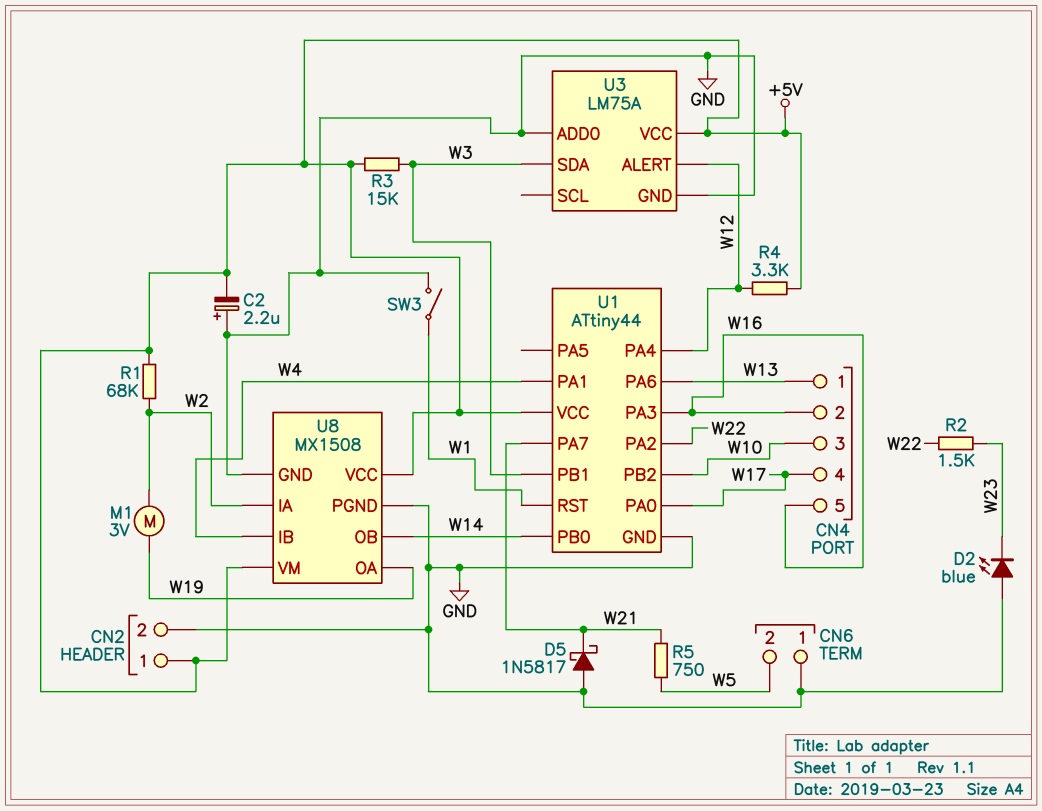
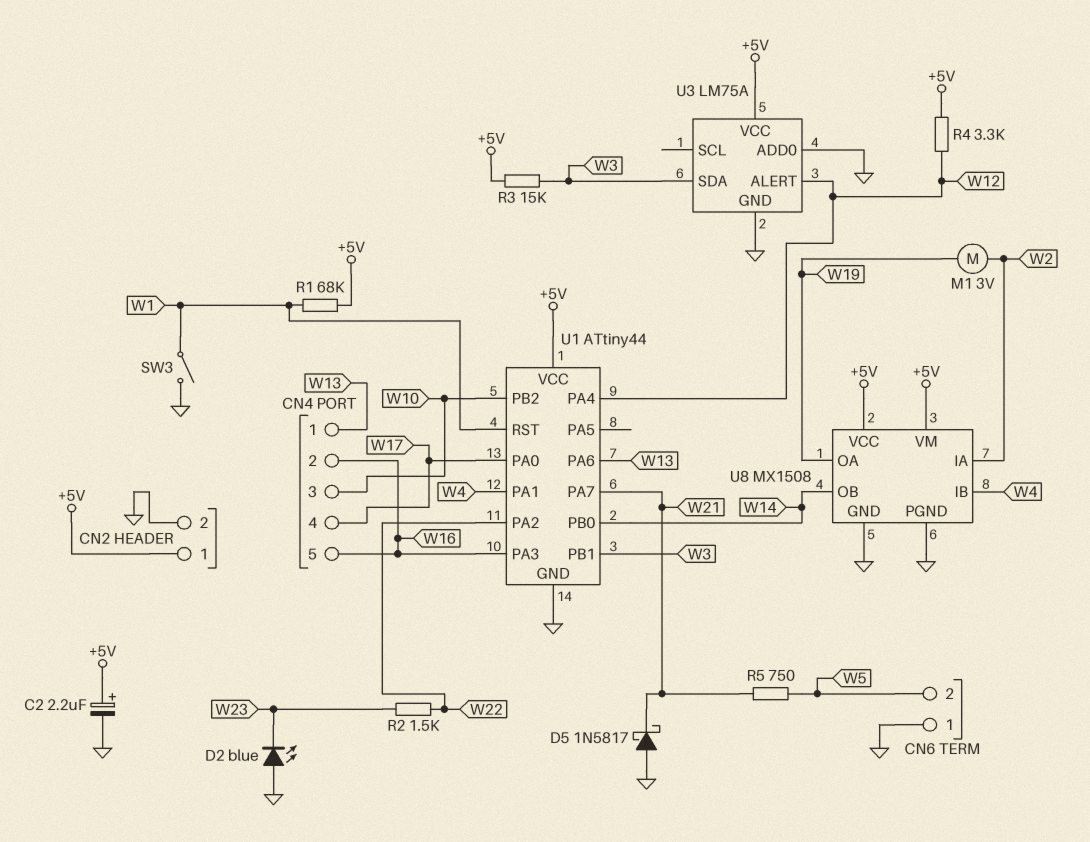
C2: 2.2uF (plus GND, minus +5V) -> 2.2uF (plus +5V, minus GND)
R1: 68k (+5V, W2) -> 68k (+5V, W1)

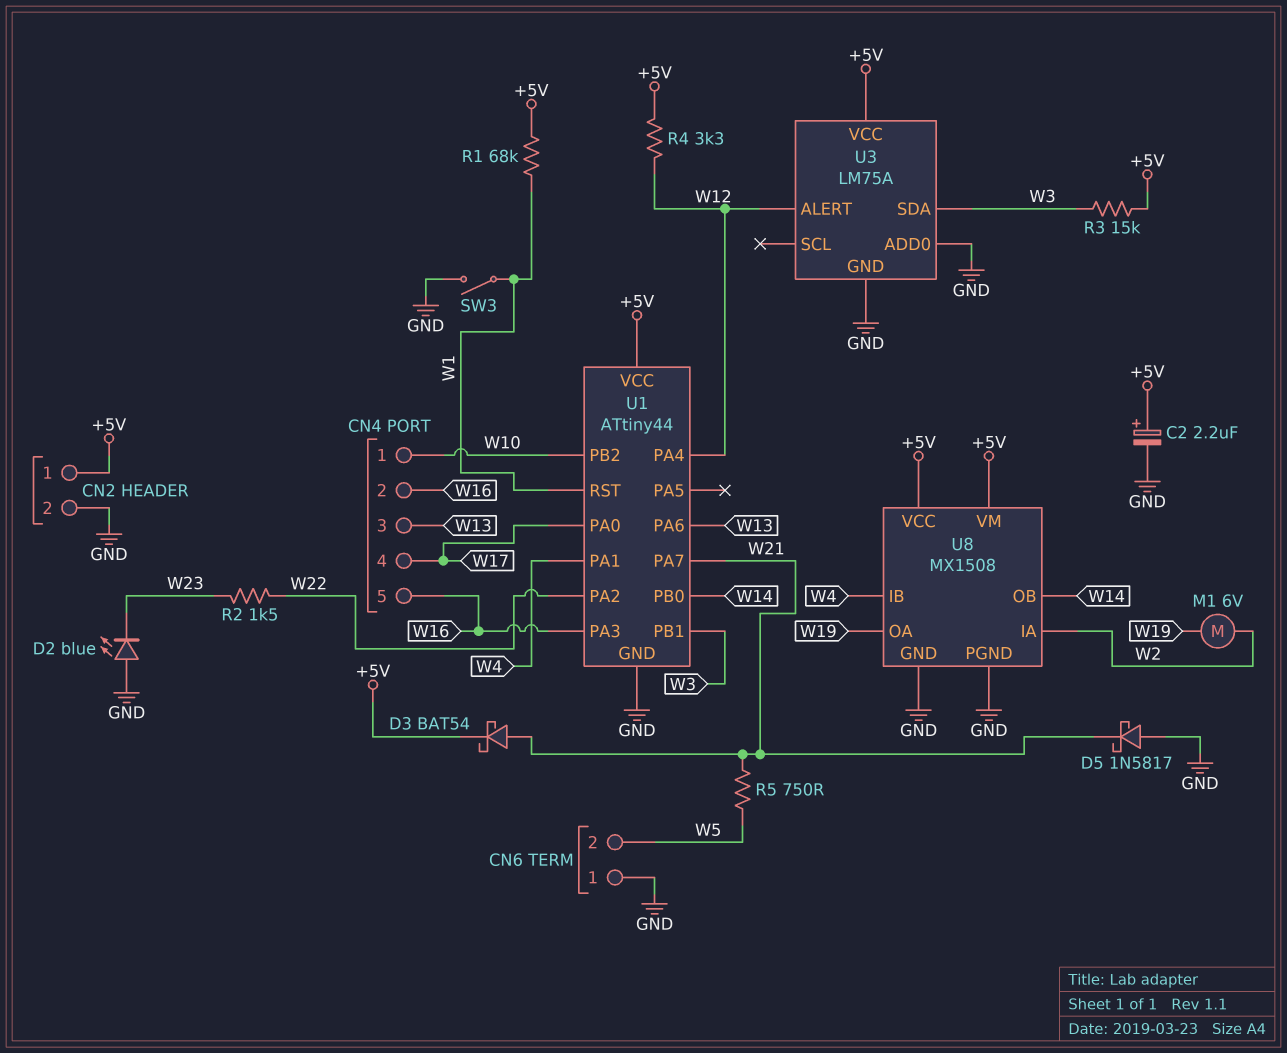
CN4 pin 1: W13 -> W10
CN4 pin 3: W10 -> W13
D3: none -> schottky BAT54 (A W21, K +5V)
M1: motor 3V (W2, W19) -> motor 6V (W2, W19)

